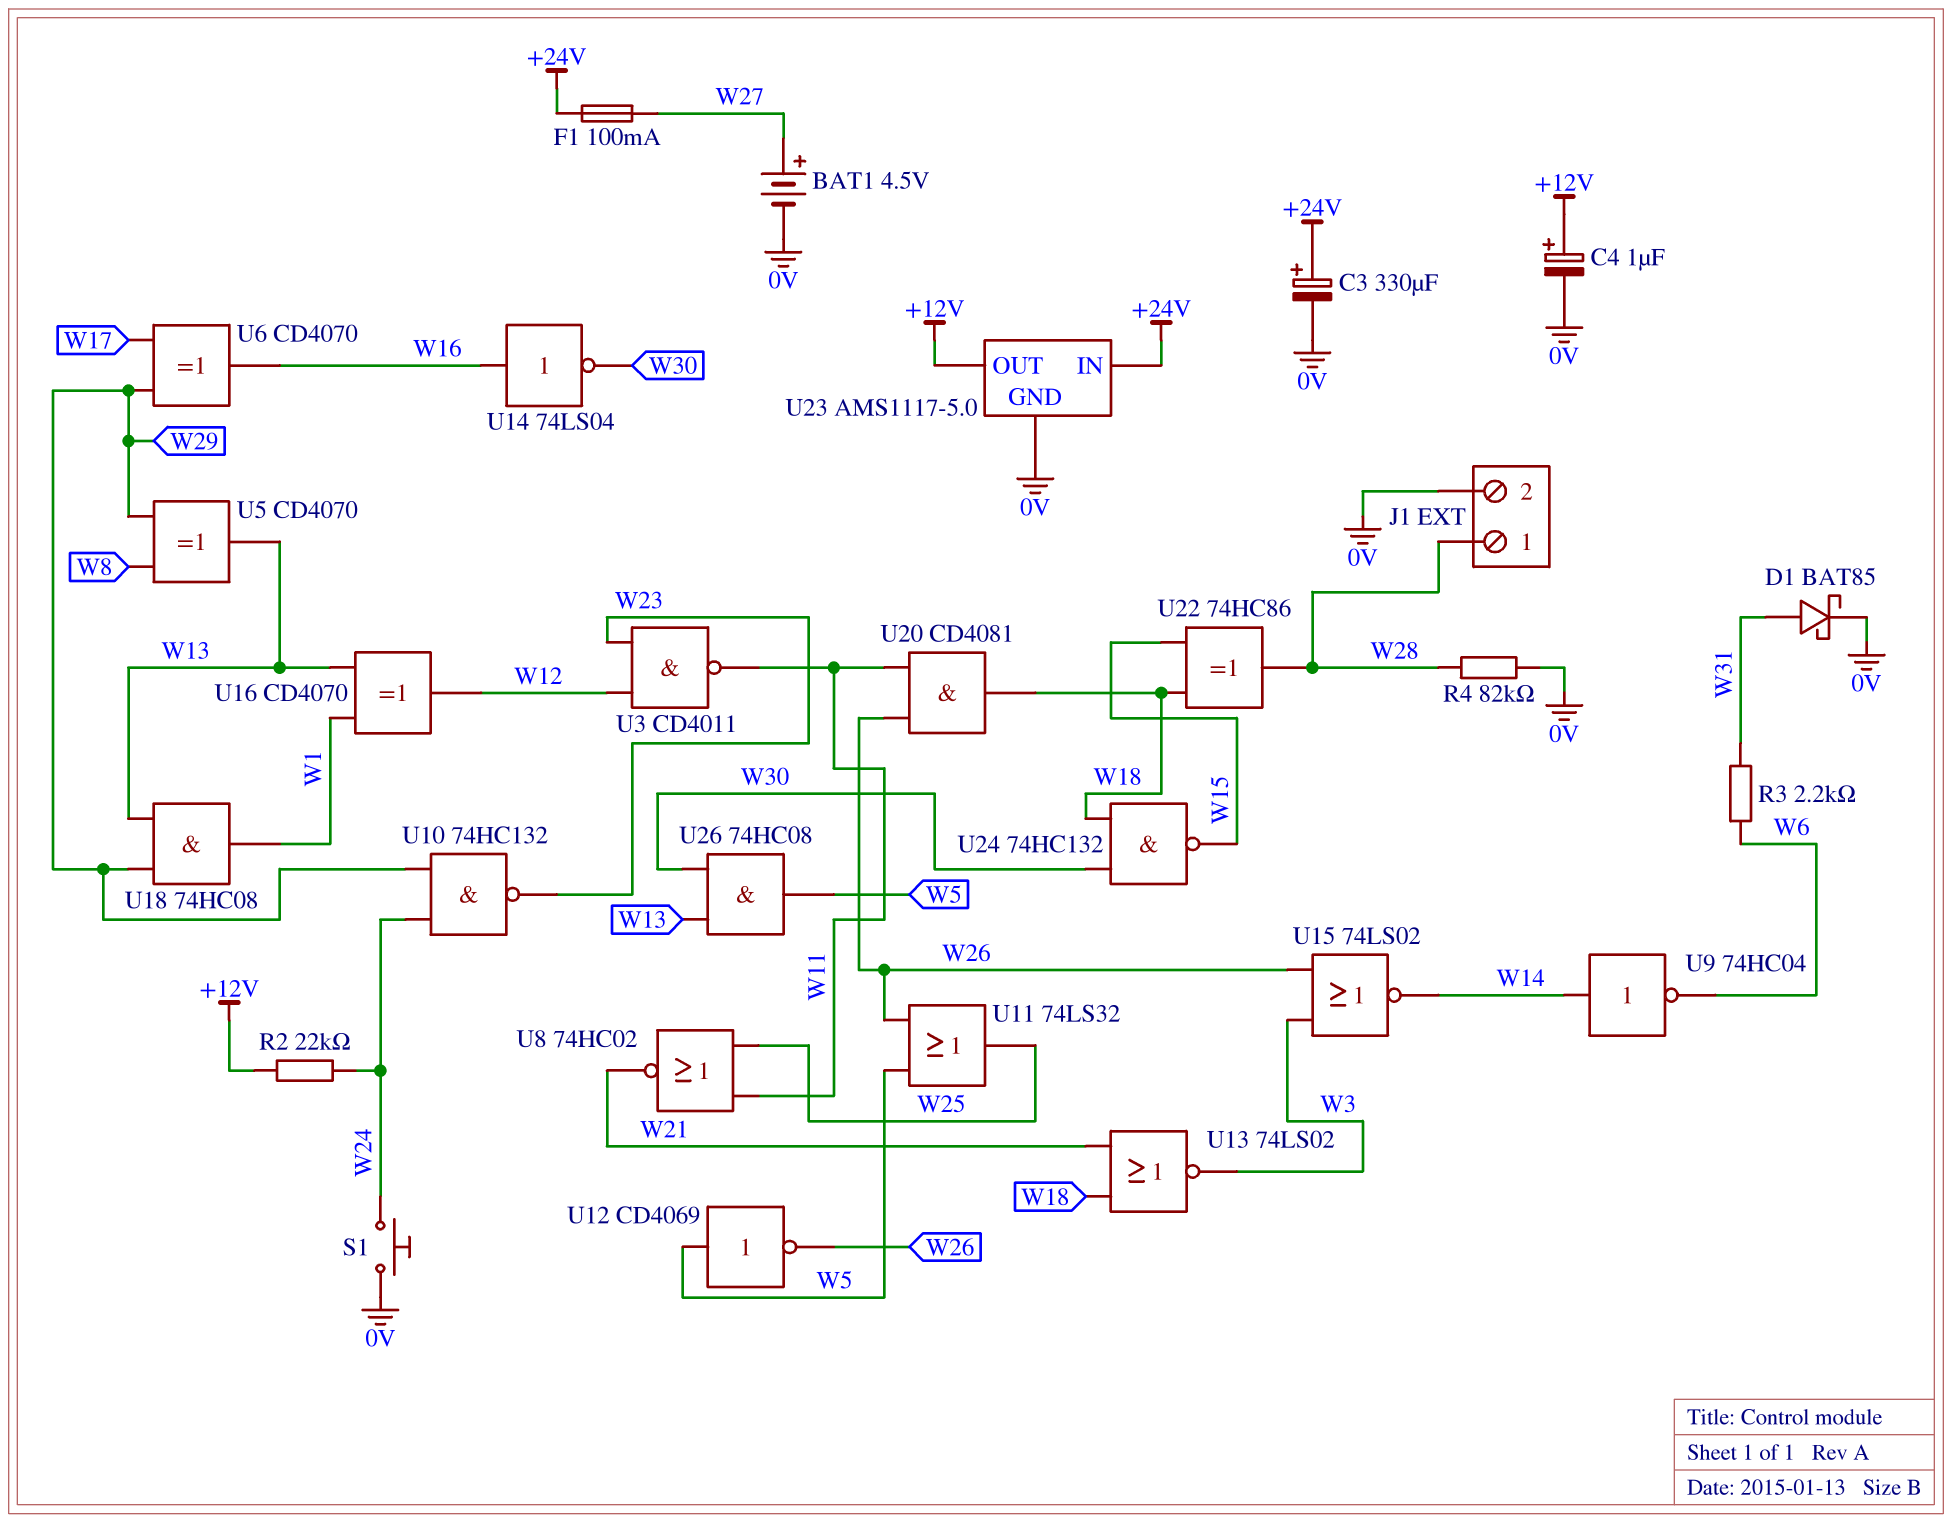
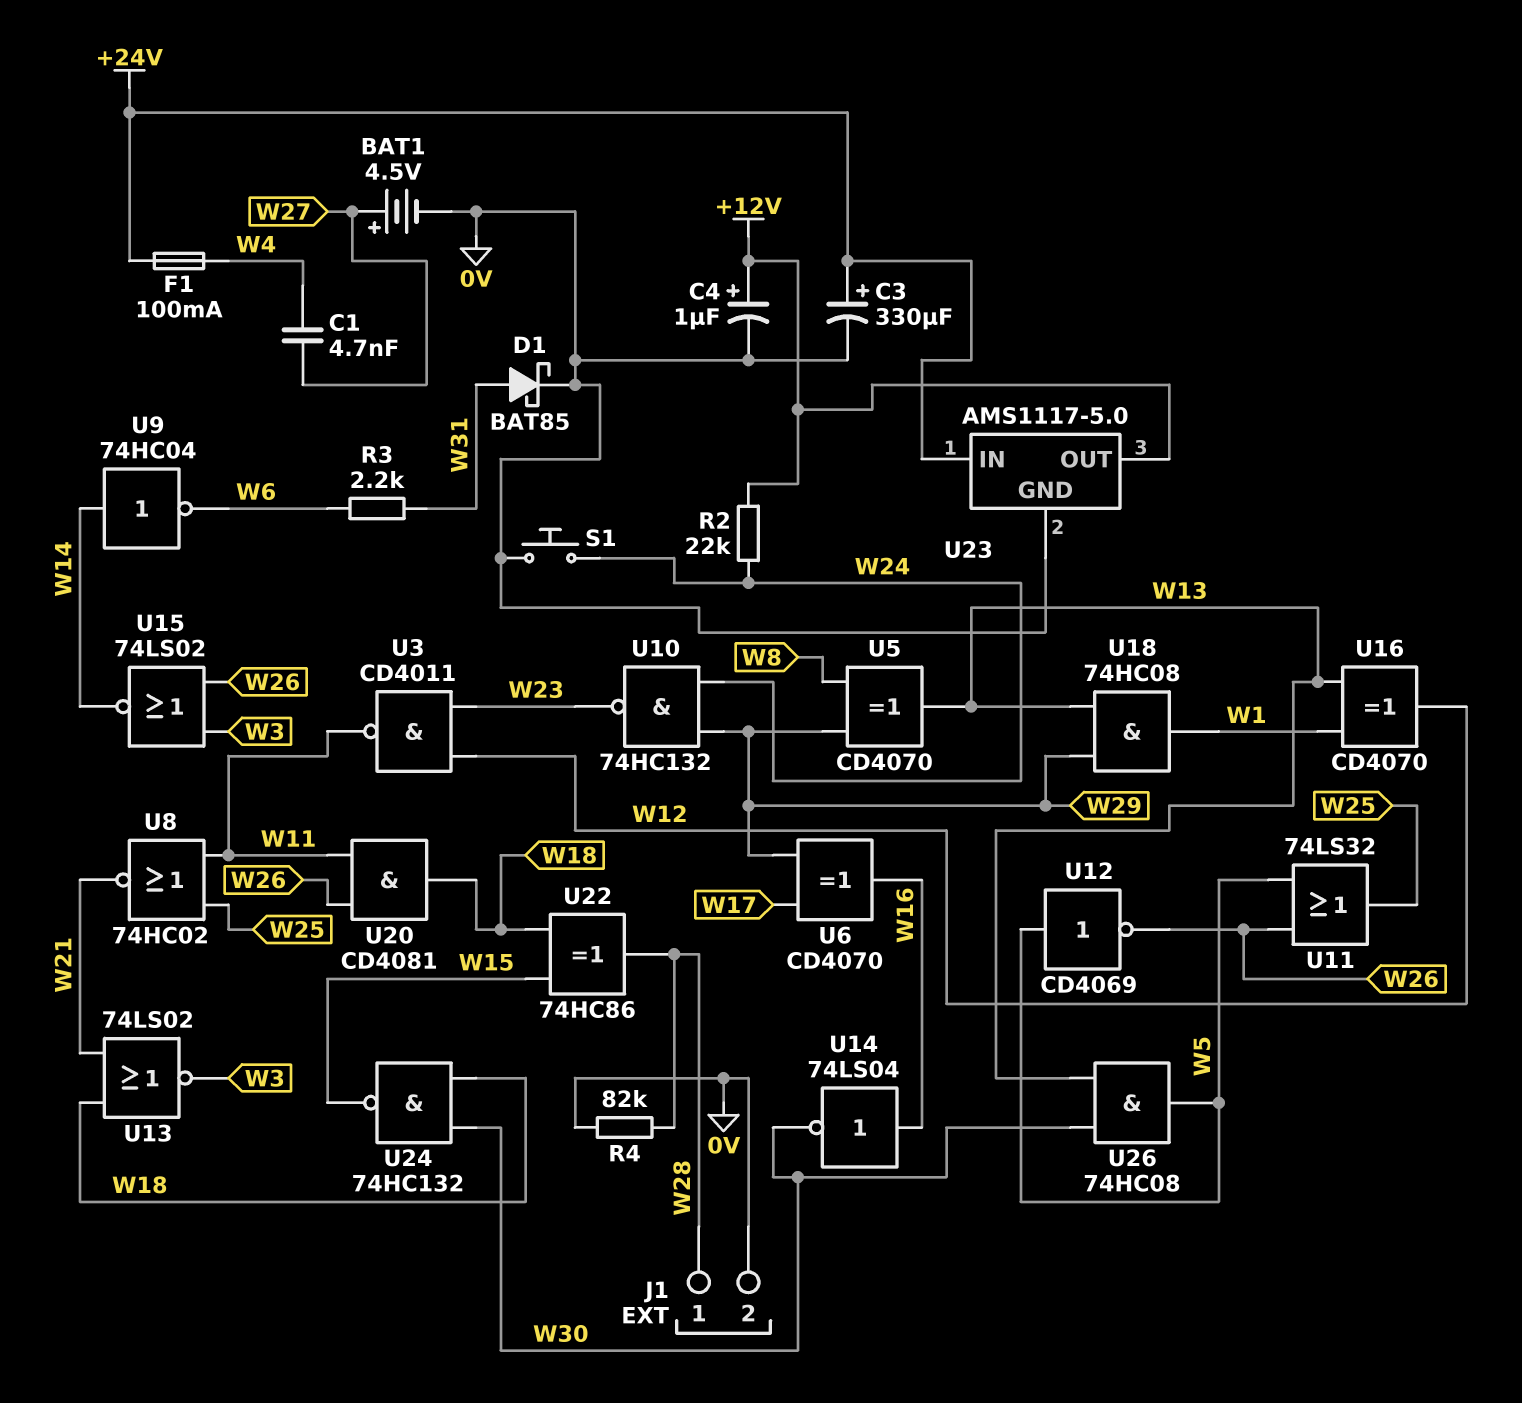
C1: none -> 4.7nF (W4, W27)
F1: 100mA (+24V, W27) -> 100mA (+24V, W4)

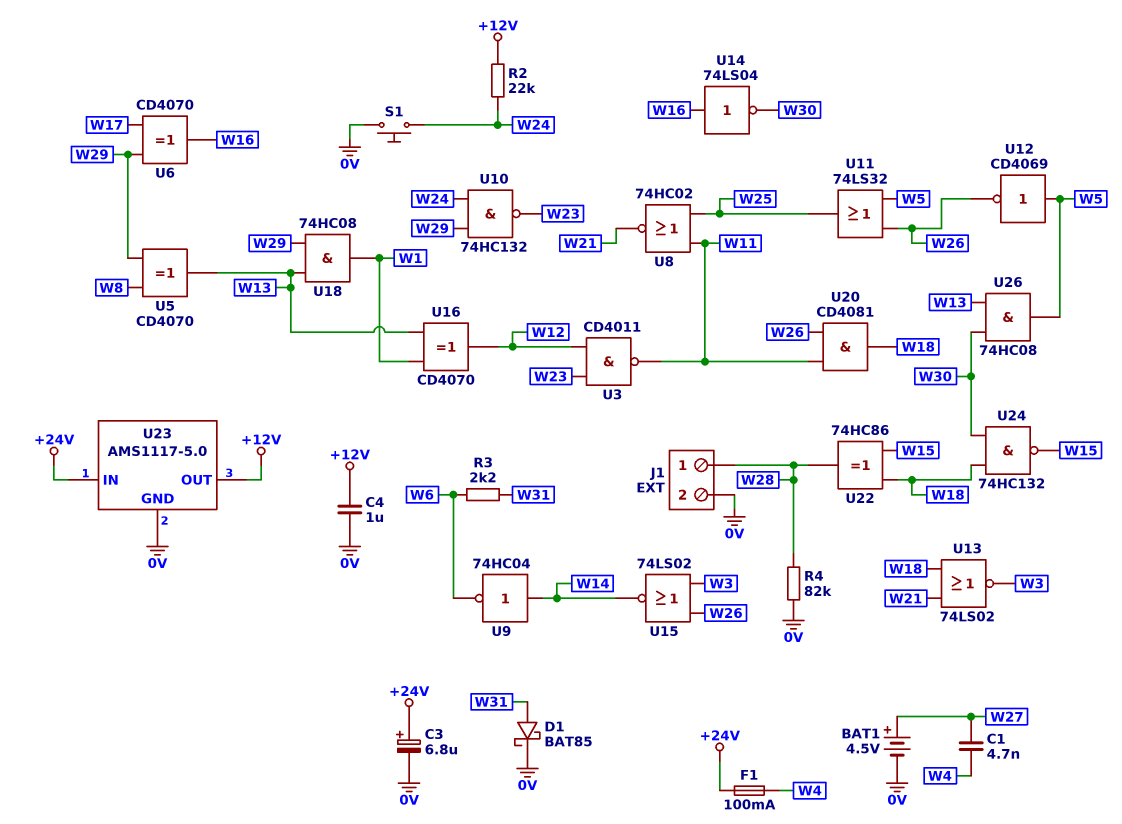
C3: 330uF (plus +24V, minus 0V) -> 6.8uF (plus +24V, minus 0V)
C4: 1uF (plus +12V, minus 0V) -> 1uF (+12V, 0V)

